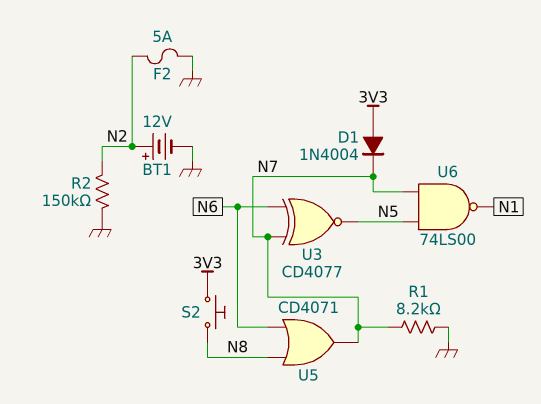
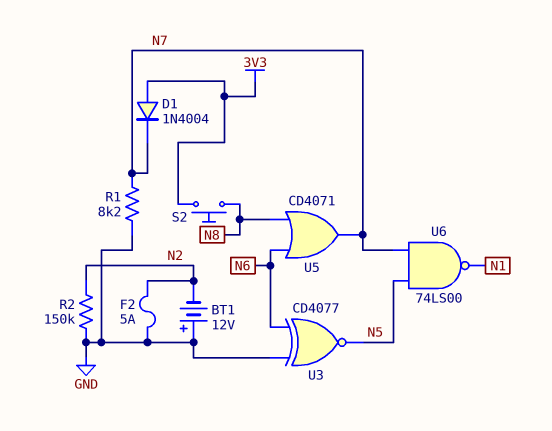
BT1: 12V (plus N2, minus GND) -> 12V (plus GND, minus N2)
U3: XNOR CD4077 (in N6, in N7, out N5) -> XNOR CD4077 (in GND, in N6, out N5)

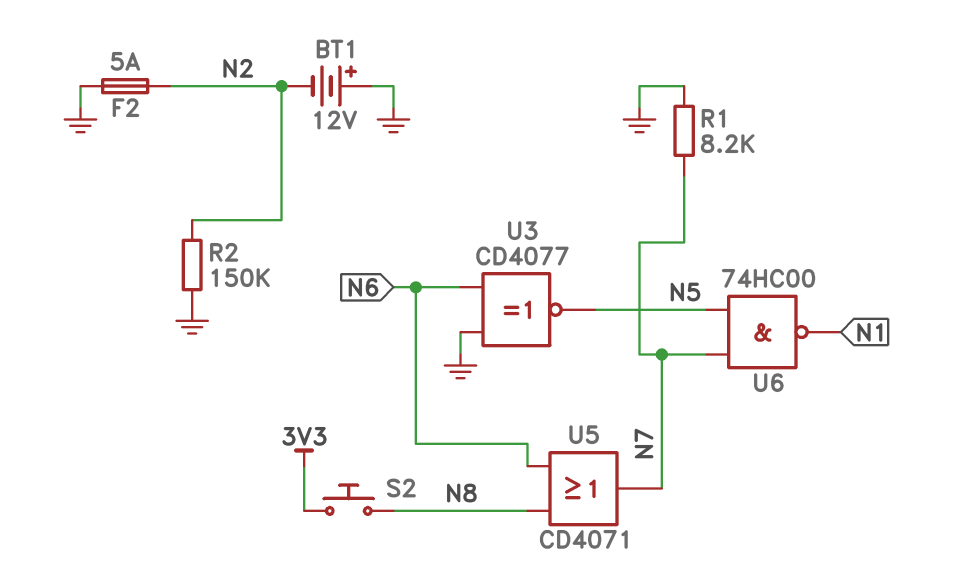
D1: diode 1N4004 (A 3V3, K N7) -> none
U6: NAND 74LS00 (in N5, in N7, out N1) -> NAND 74HC00 (in N5, in N7, out N1)

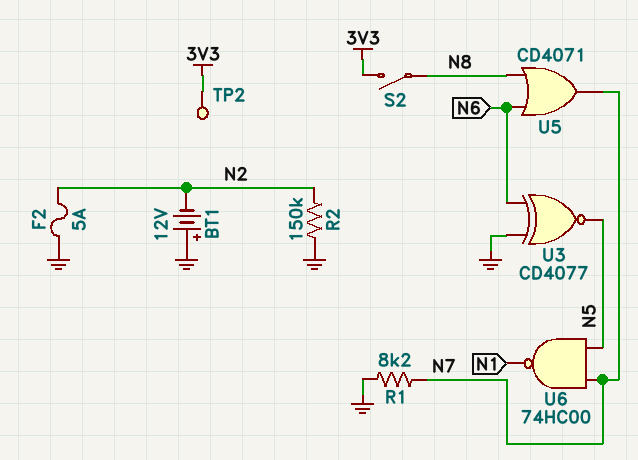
S2: button (3V3, N8) -> switch (3V3, N8)
TP2: none -> test point (3V3)

